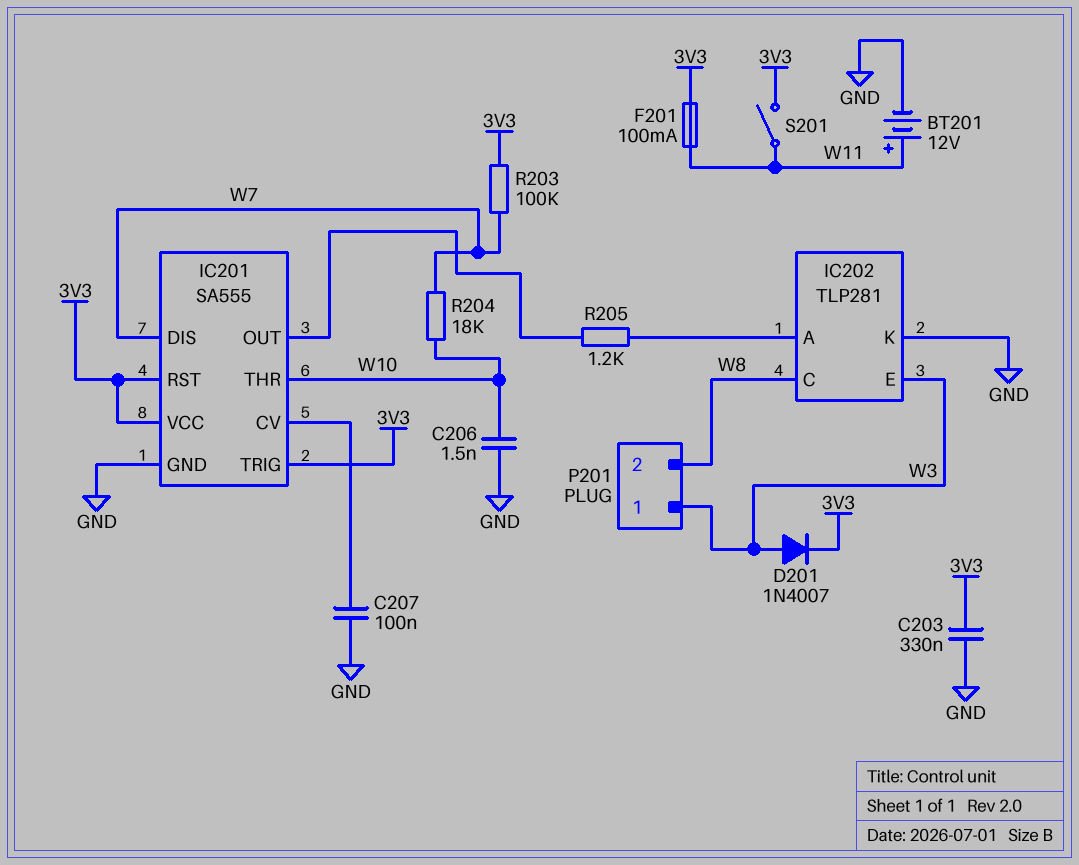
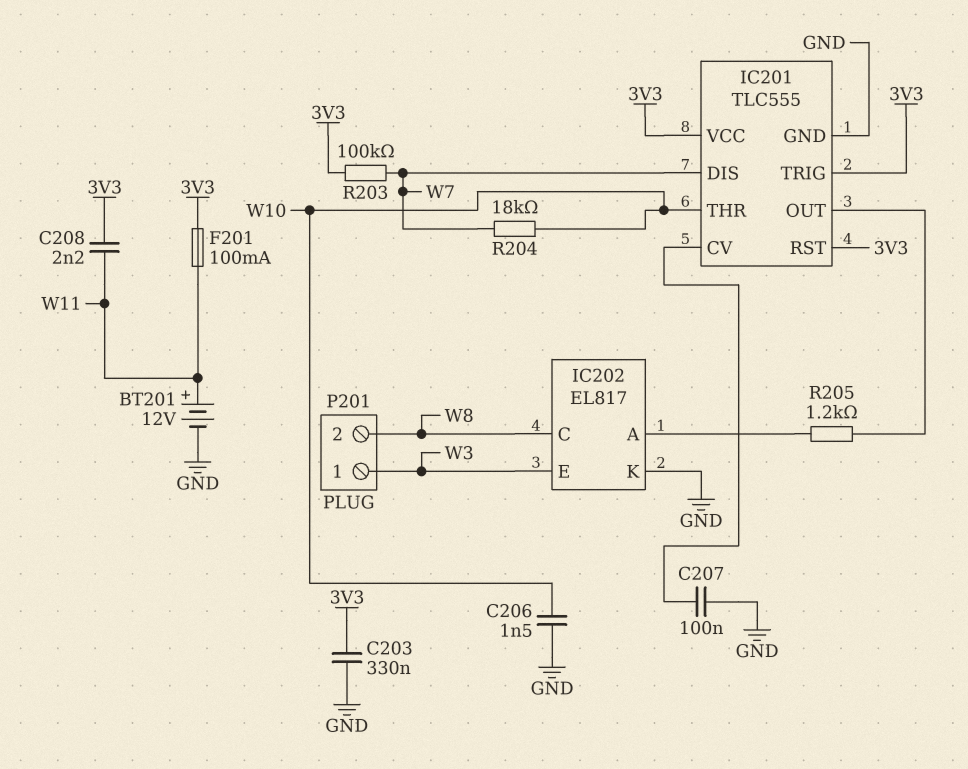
C208: none -> 2.2nF (3V3, W11)
D201: diode 1N4007 (A W3, K 3V3) -> none
IC201: SA555 -> TLC555
IC202: TLP281 -> EL817
S201: switch (3V3, W11) -> none

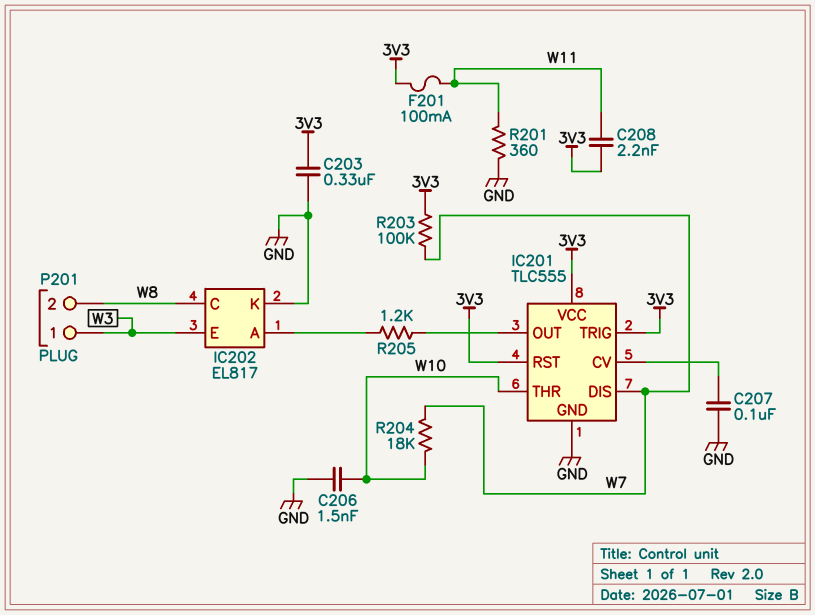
BT201: 12V (plus W11, minus GND) -> none
R201: none -> 360 (GND, W11)

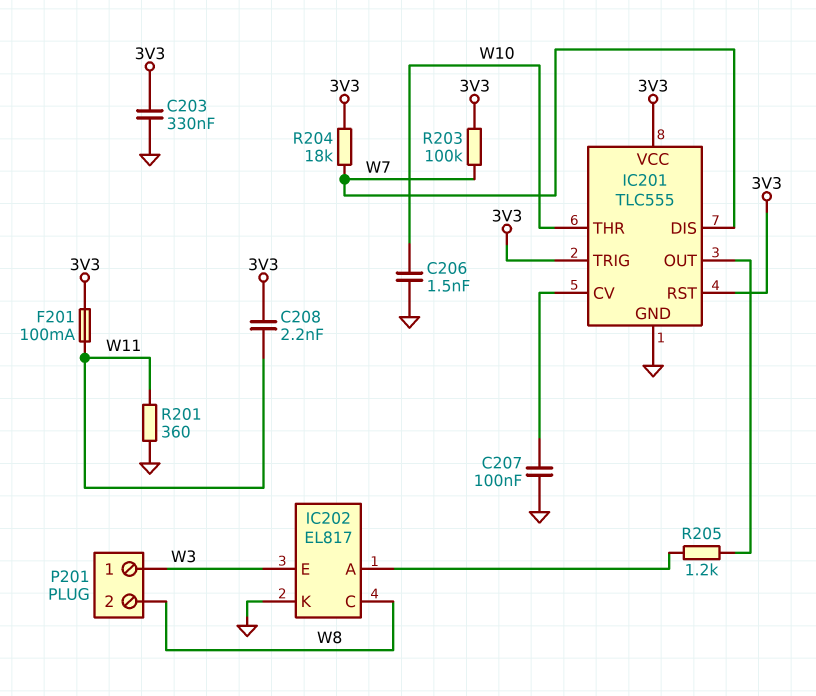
R204: 18k (W7, W10) -> 18k (3V3, W7)

